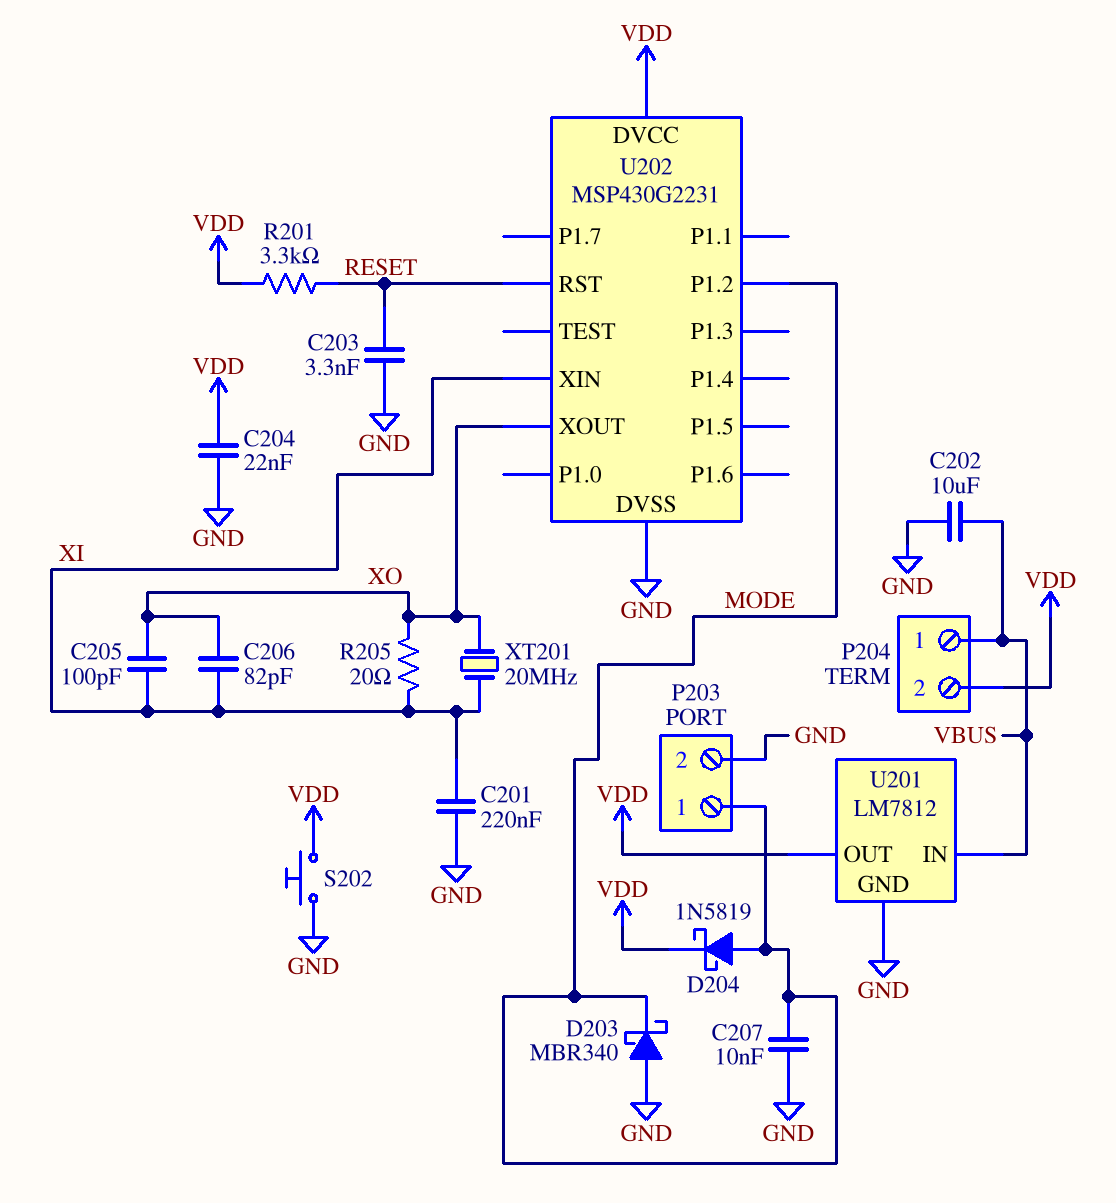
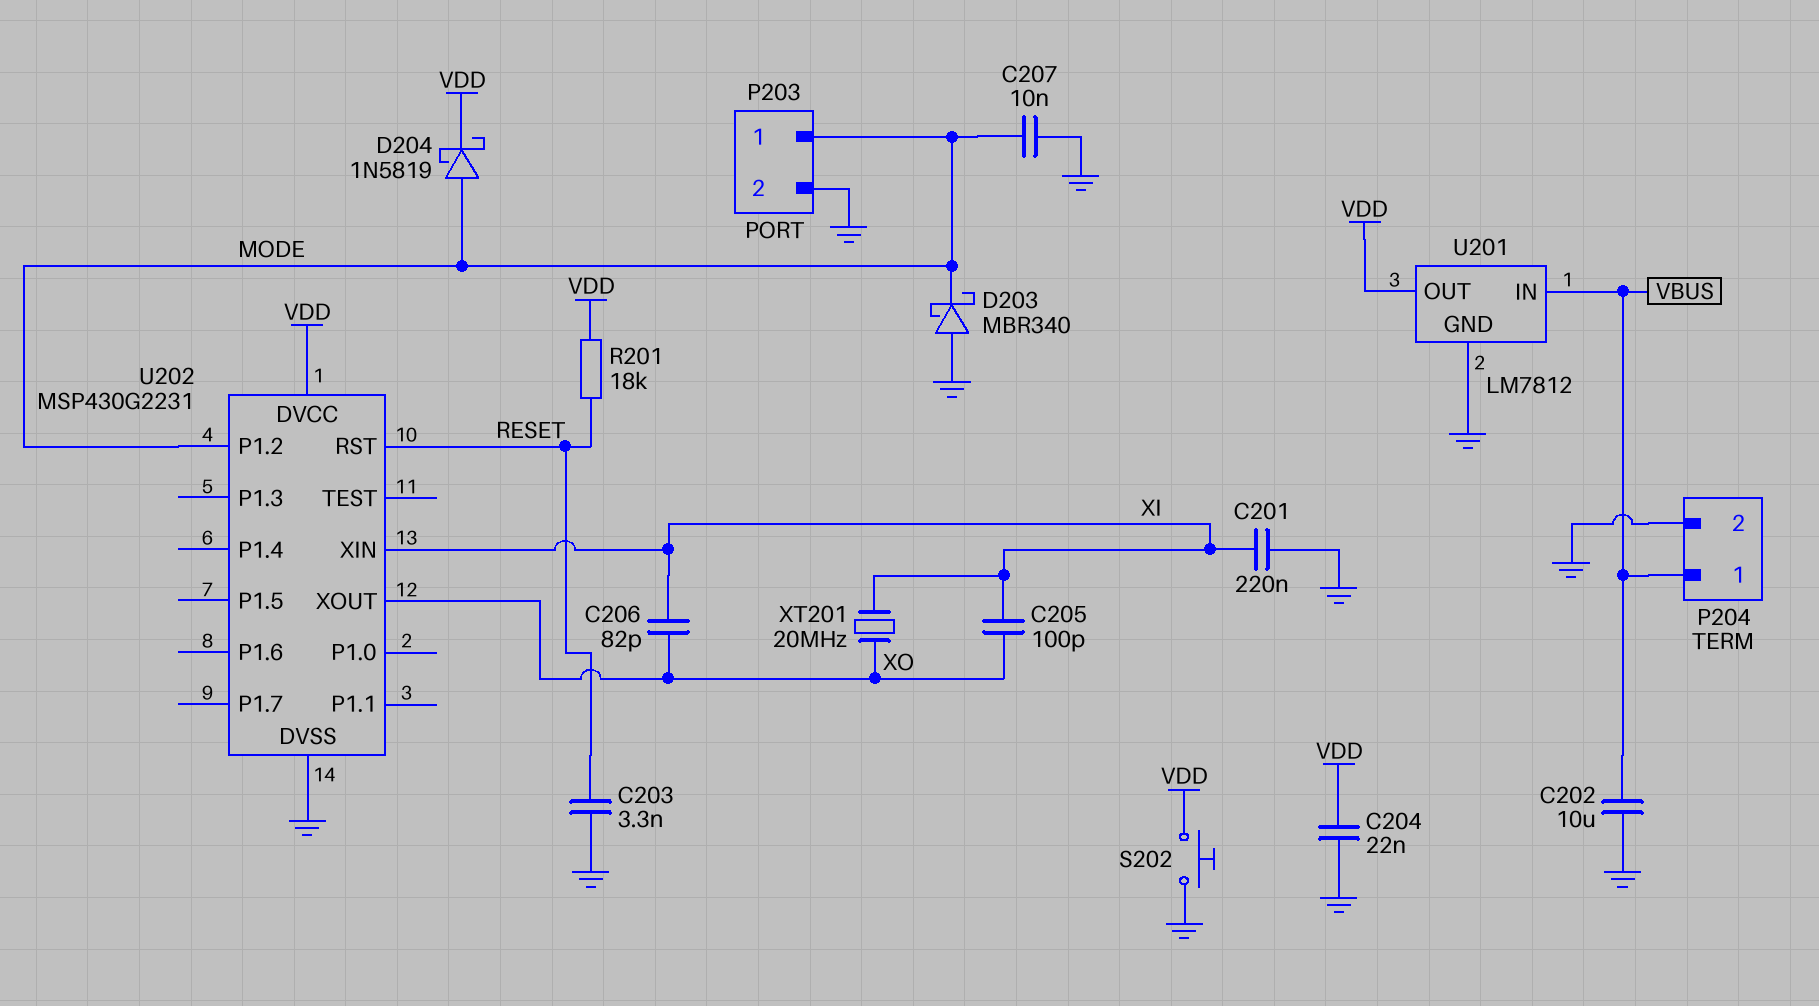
P204 pin 2: VDD -> GND
R201: 3.3k (RESET, VDD) -> 18k (RESET, VDD)
R205: 20 (XI, XO) -> none

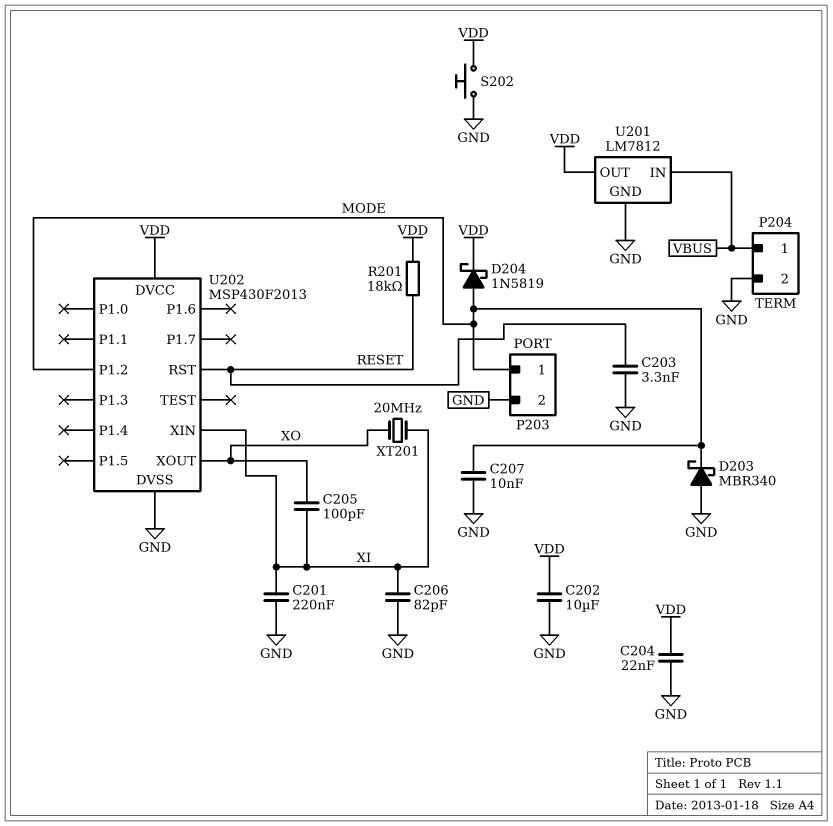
C202: 10uF (GND, VBUS) -> 10uF (GND, VDD)
C206: 82pF (XI, XO) -> 82pF (GND, XI)
U202: MSP430G2231 -> MSP430F2013

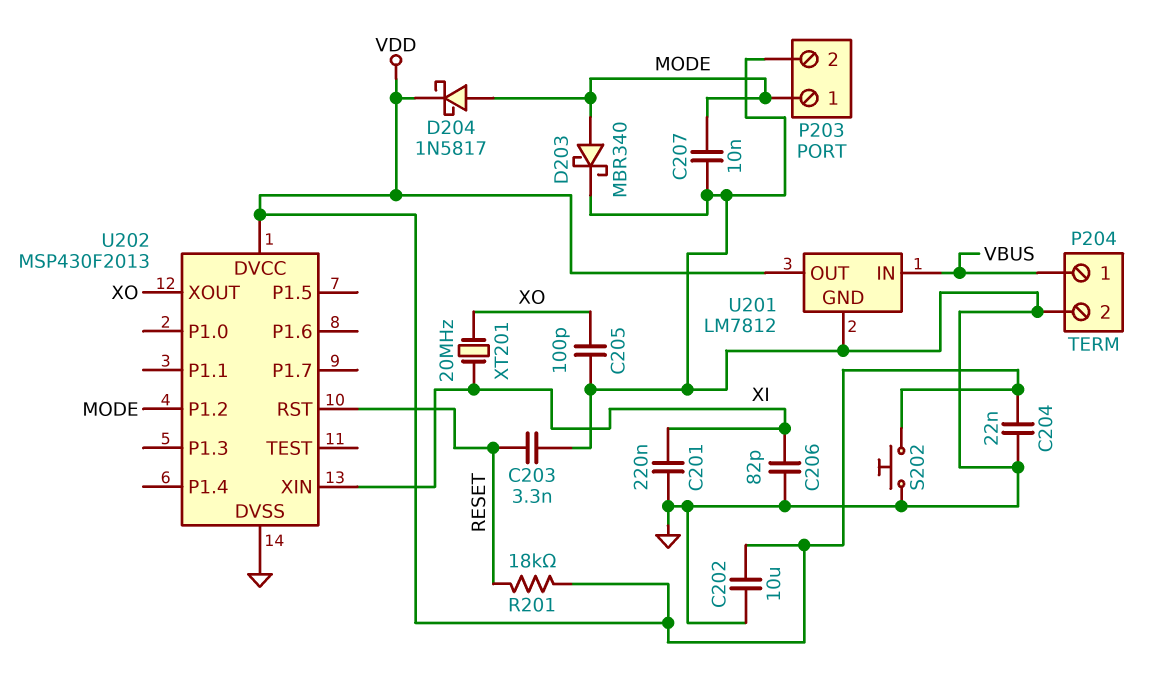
C205: 100pF (XI, XO) -> 100pF (GND, XO)
D203: schottky MBR340 (A GND, K MODE) -> schottky MBR340 (A MODE, K GND)
D204: schottky 1N5819 (A MODE, K VDD) -> schottky 1N5817 (A MODE, K VDD)

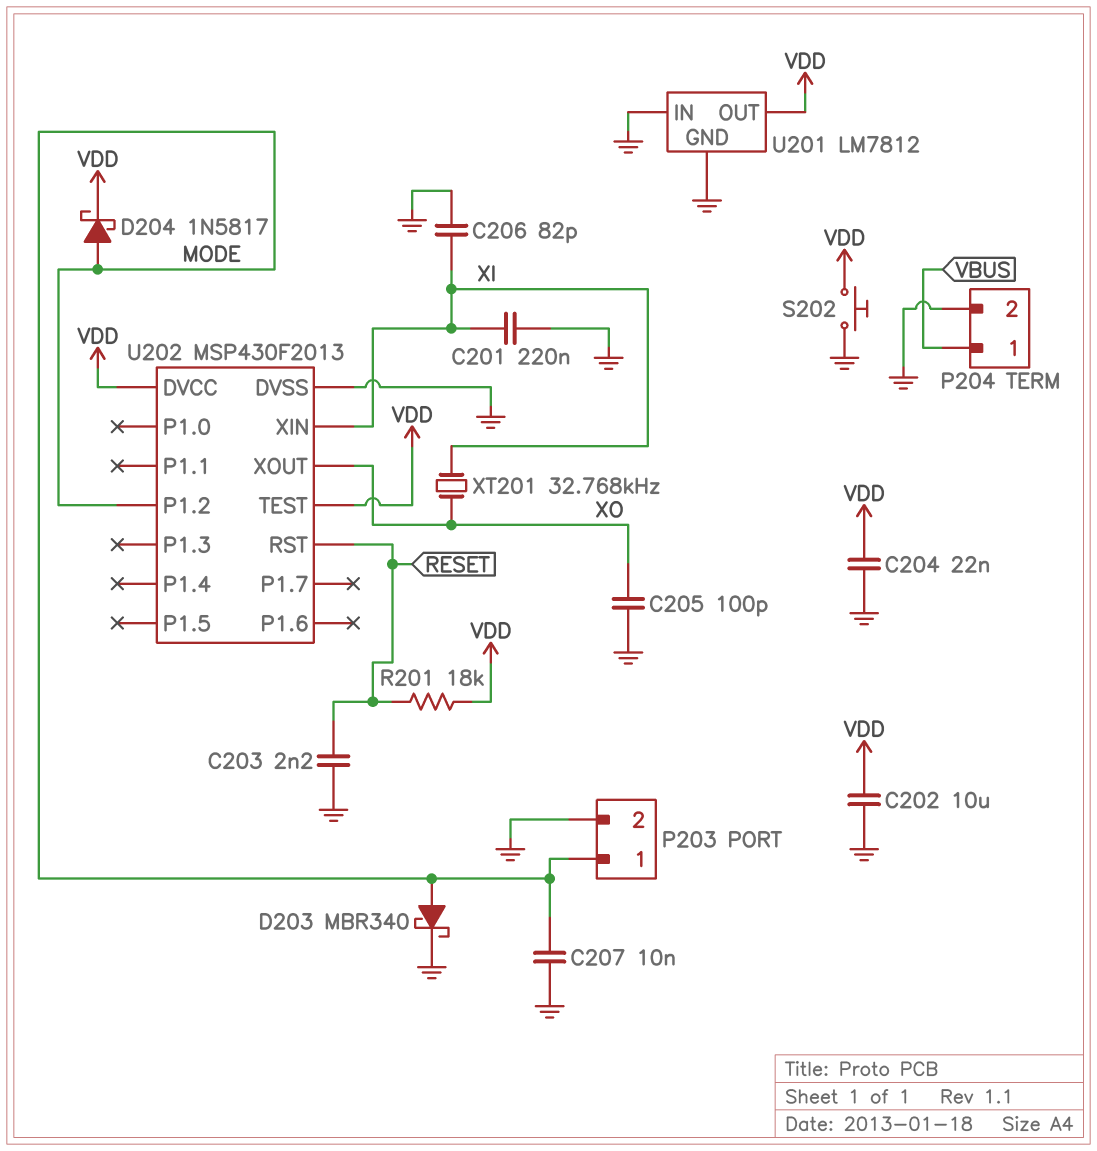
C203: 3.3nF (GND, RESET) -> 2.2nF (GND, RESET)
U201 pin IN: VBUS -> GND
U202 pin TEST: none -> VDD
XT201: 20MHz (XI, XO) -> 32.768kHz (XI, XO)

